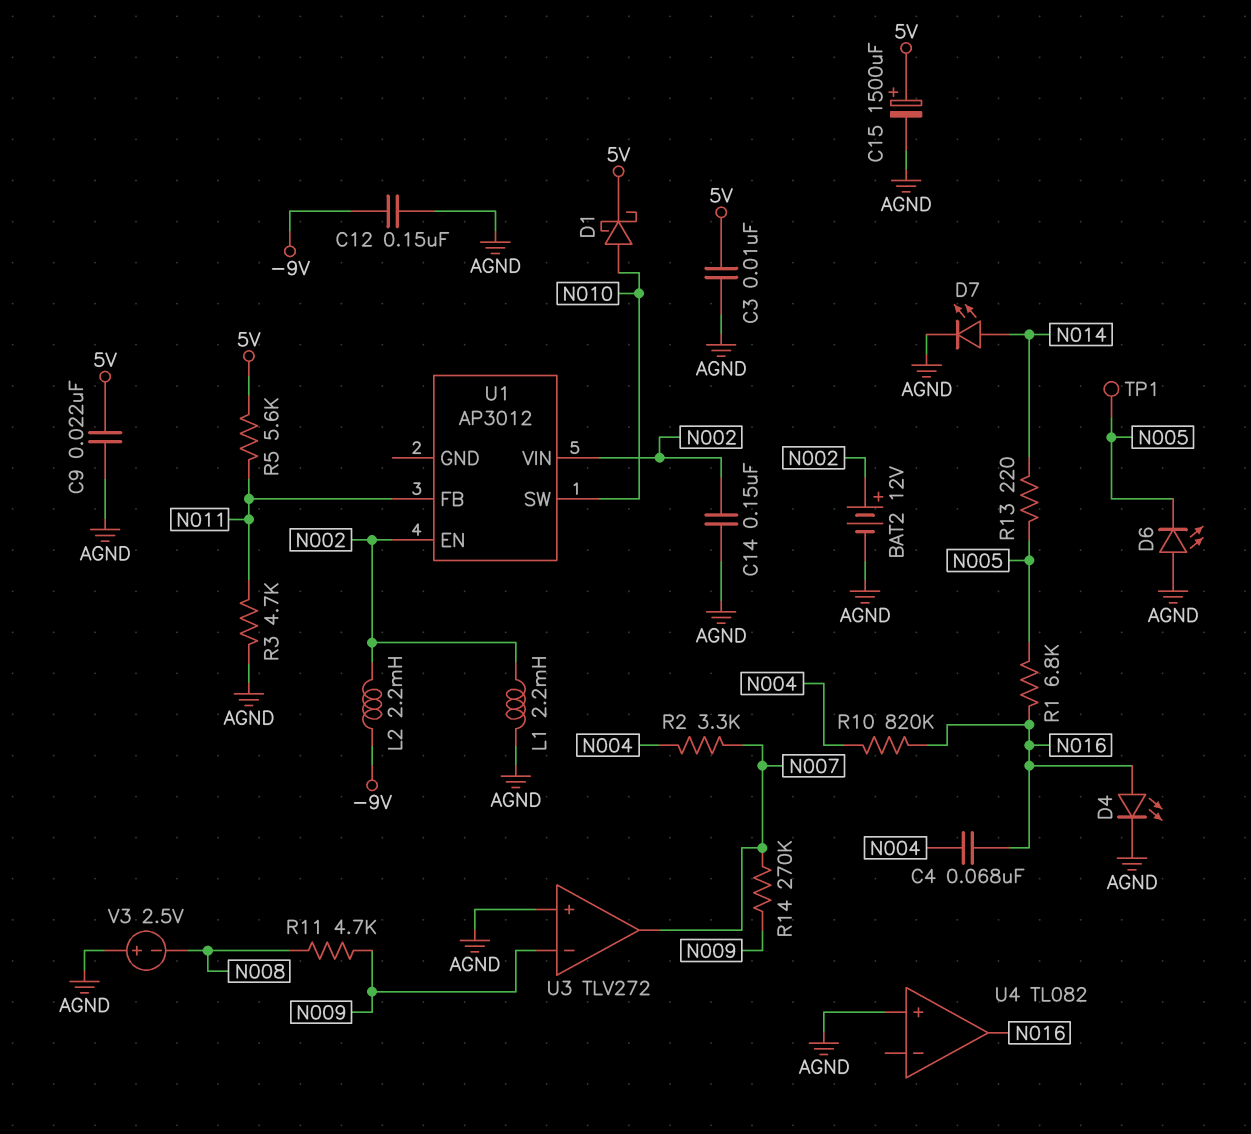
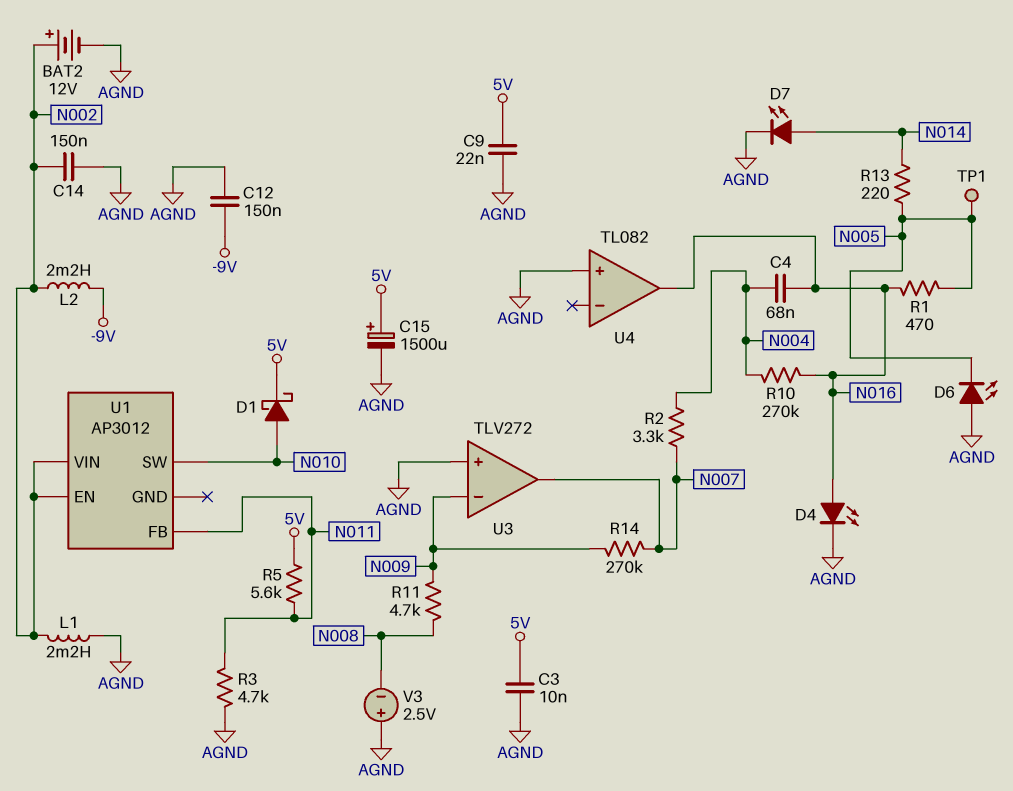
R1: 6.8k (N005, N016) -> 470 (N005, N016)
R10: 820k (N004, N016) -> 270k (N004, N016)

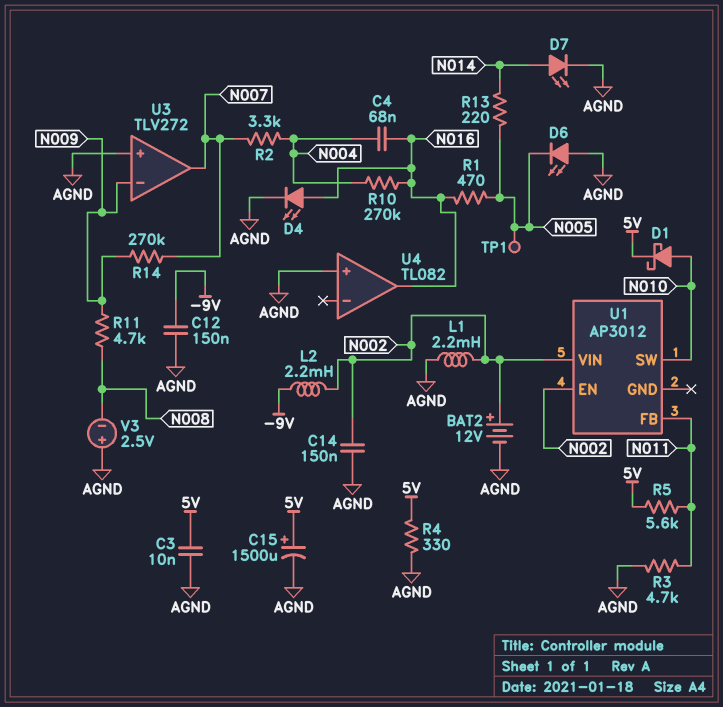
C9: 22nF (5V, AGND) -> none
R4: none -> 330 (5V, AGND)

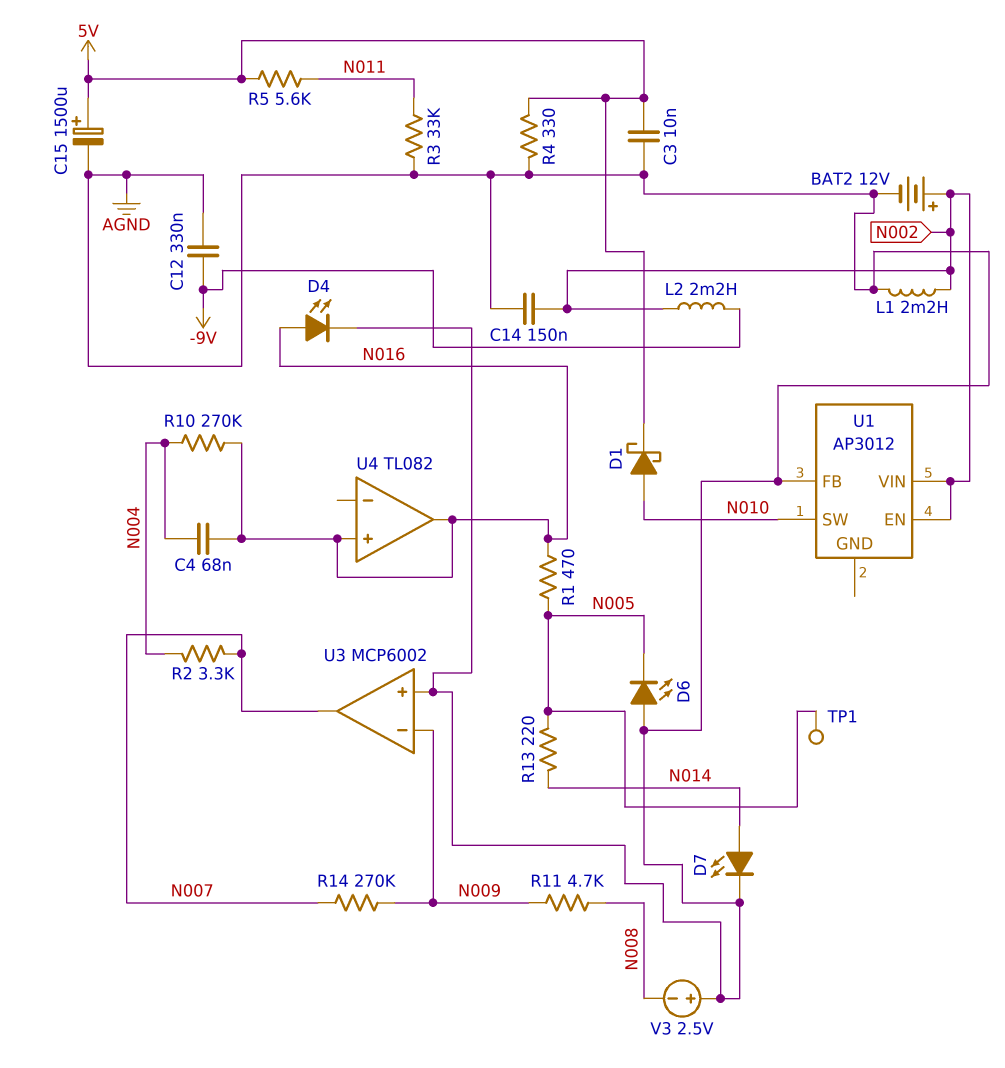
C12: 150nF (-9V, AGND) -> 330nF (-9V, AGND)
R3: 4.7k (AGND, N011) -> 33k (AGND, N011)
U1 pin FB: N011 -> AGND
U3: TLV272 -> MCP6002
U4 pin in+: AGND -> N016

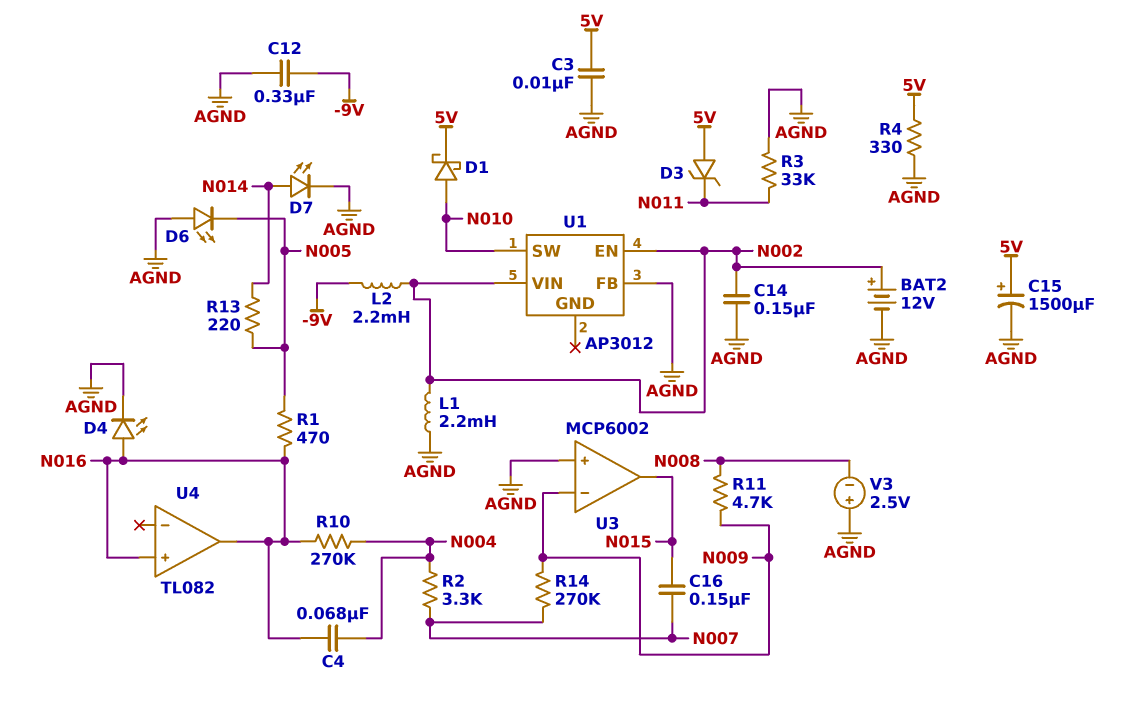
C16: none -> 150nF (N007, N015)
D3: none -> zener (A 5V, K N011)
R5: 5.6k (5V, N011) -> none
TP1: test point (N005) -> none
U3 pin out: N007 -> N015

